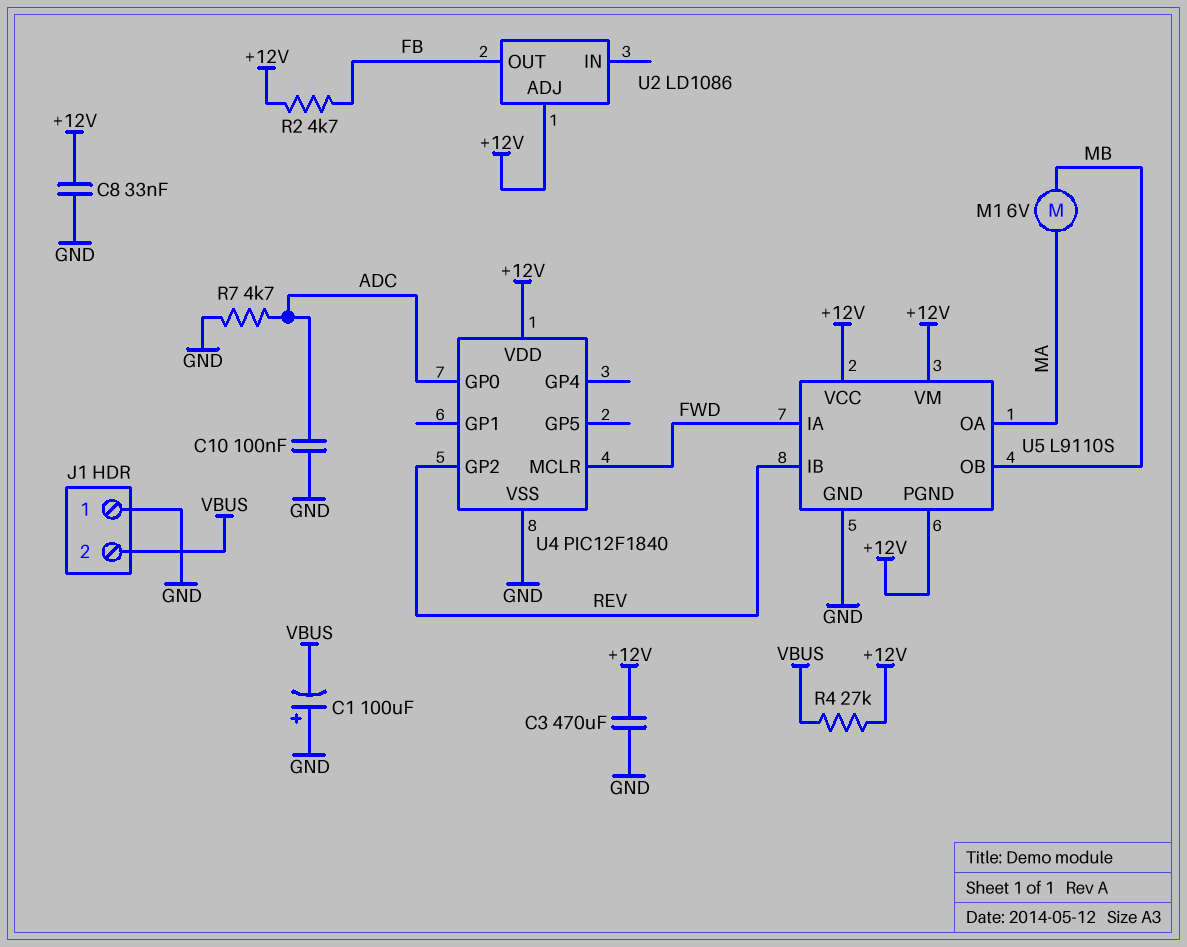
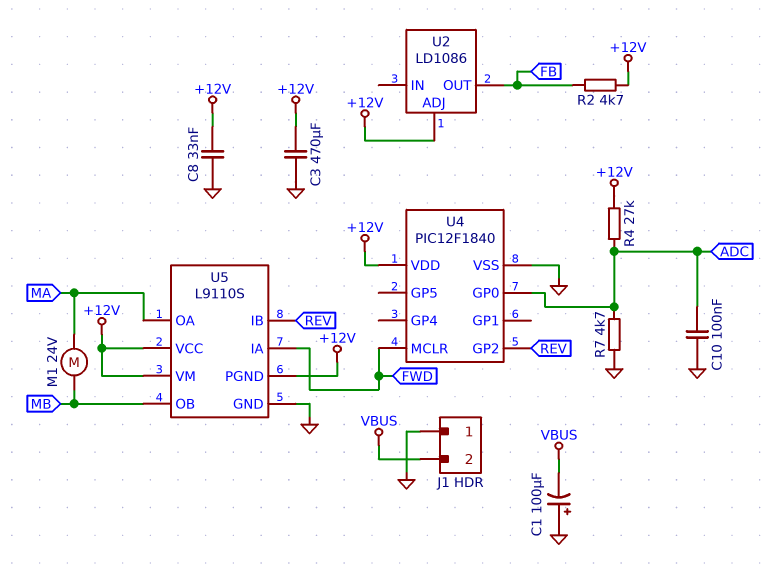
M1: motor 6V (MA, MB) -> motor 24V (MA, MB)
R4: 27k (+12V, VBUS) -> 27k (+12V, ADC)

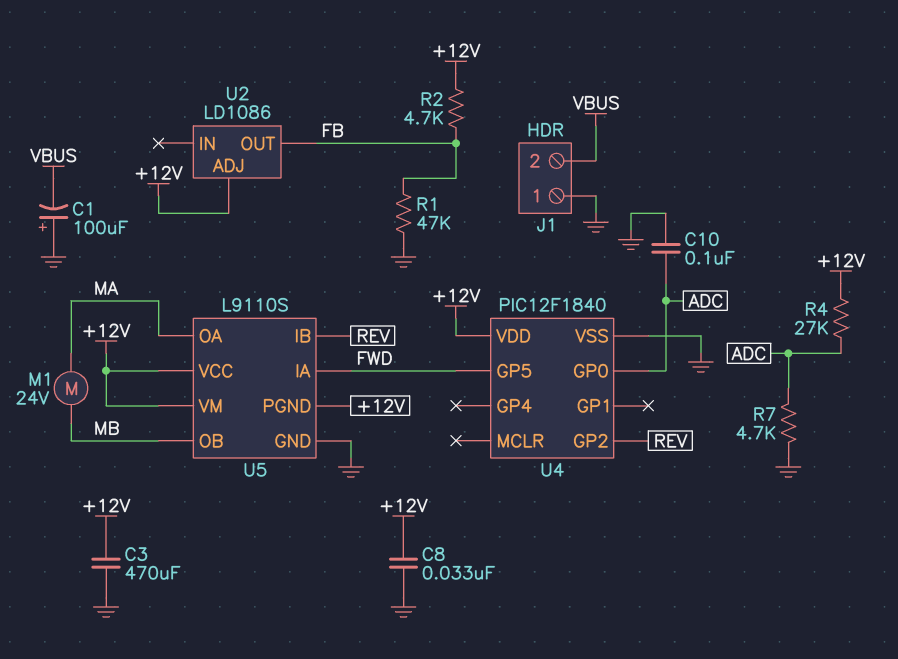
R1: none -> 47k (FB, GND)
U4 pin GP5: none -> FWD
U4 pin MCLR: FWD -> none

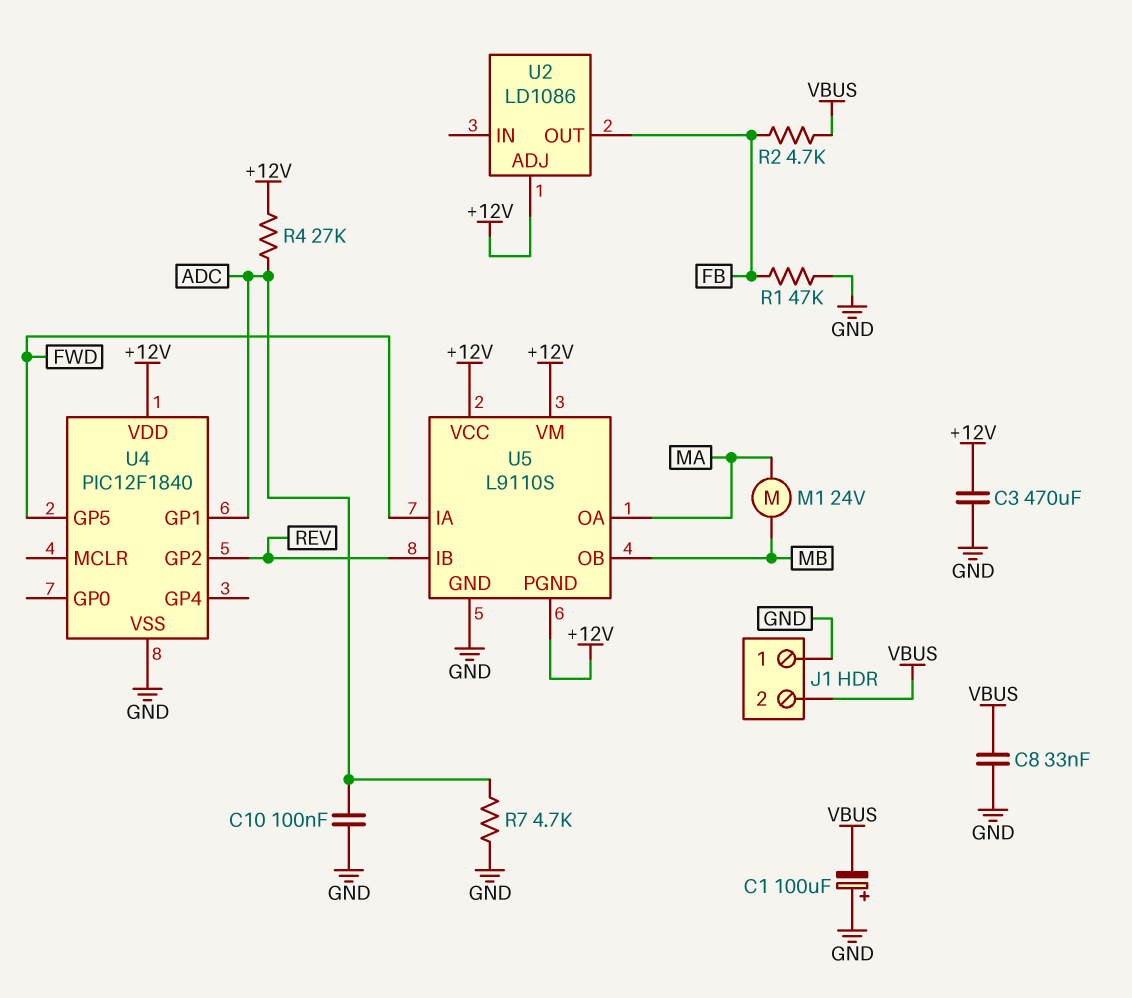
C8: 33nF (+12V, GND) -> 33nF (GND, VBUS)
R2: 4.7k (+12V, FB) -> 4.7k (FB, VBUS)
U4 pin GP0: ADC -> none
U4 pin GP1: none -> ADC

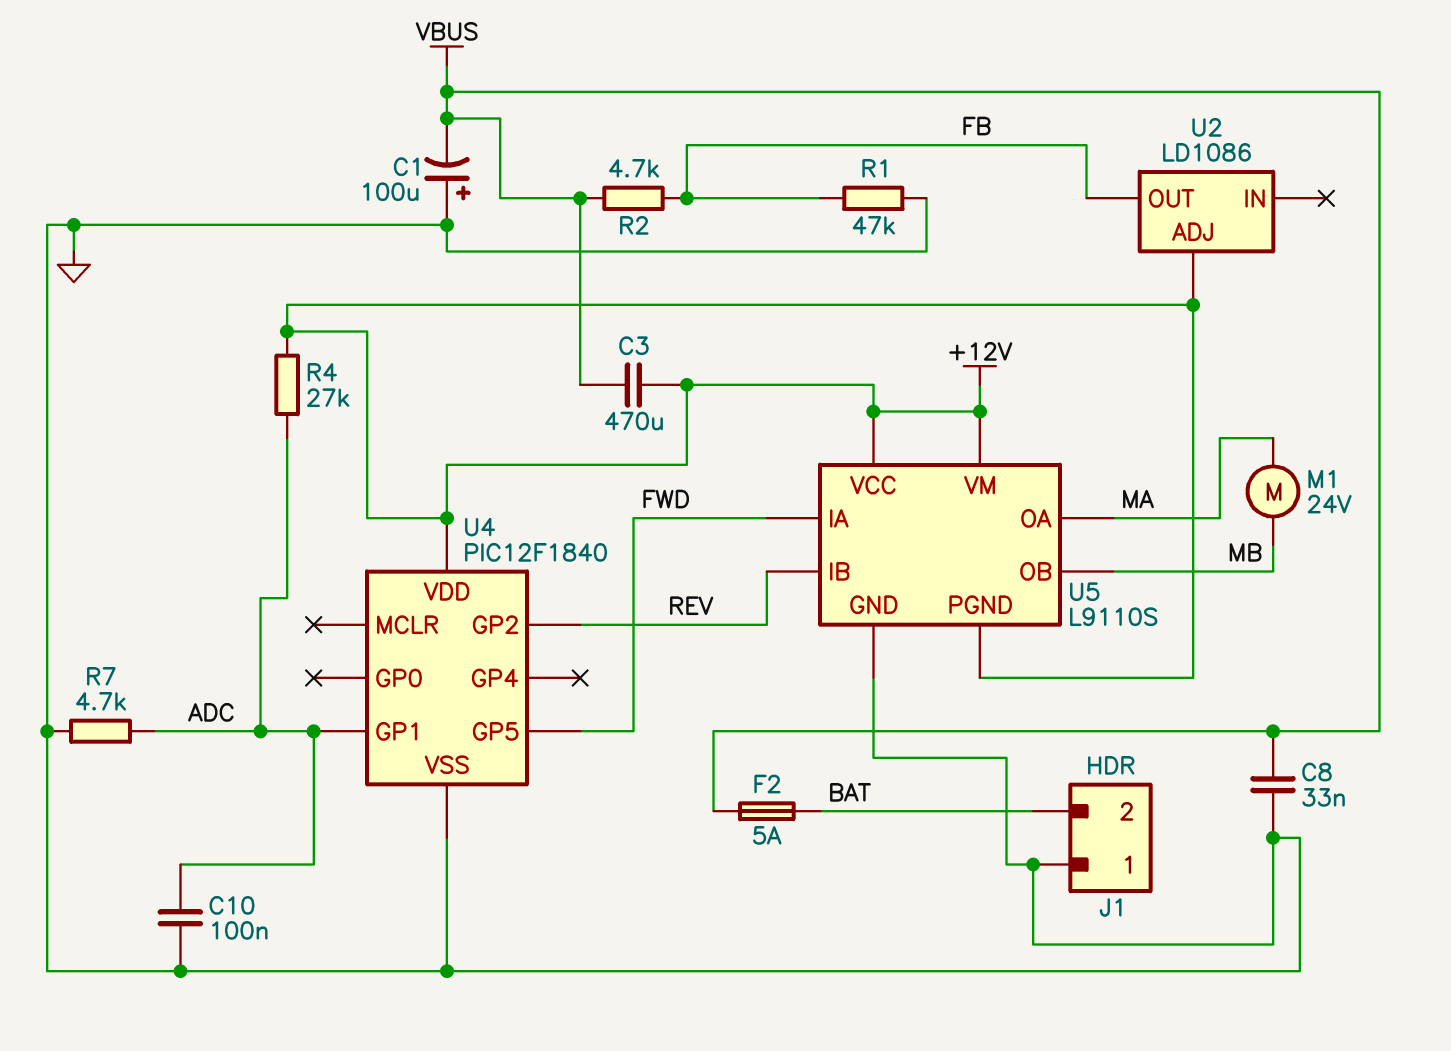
C3: 470uF (+12V, GND) -> 470uF (+12V, VBUS)
F2: none -> 5A (BAT, VBUS)
J1 pin 2: VBUS -> BAT

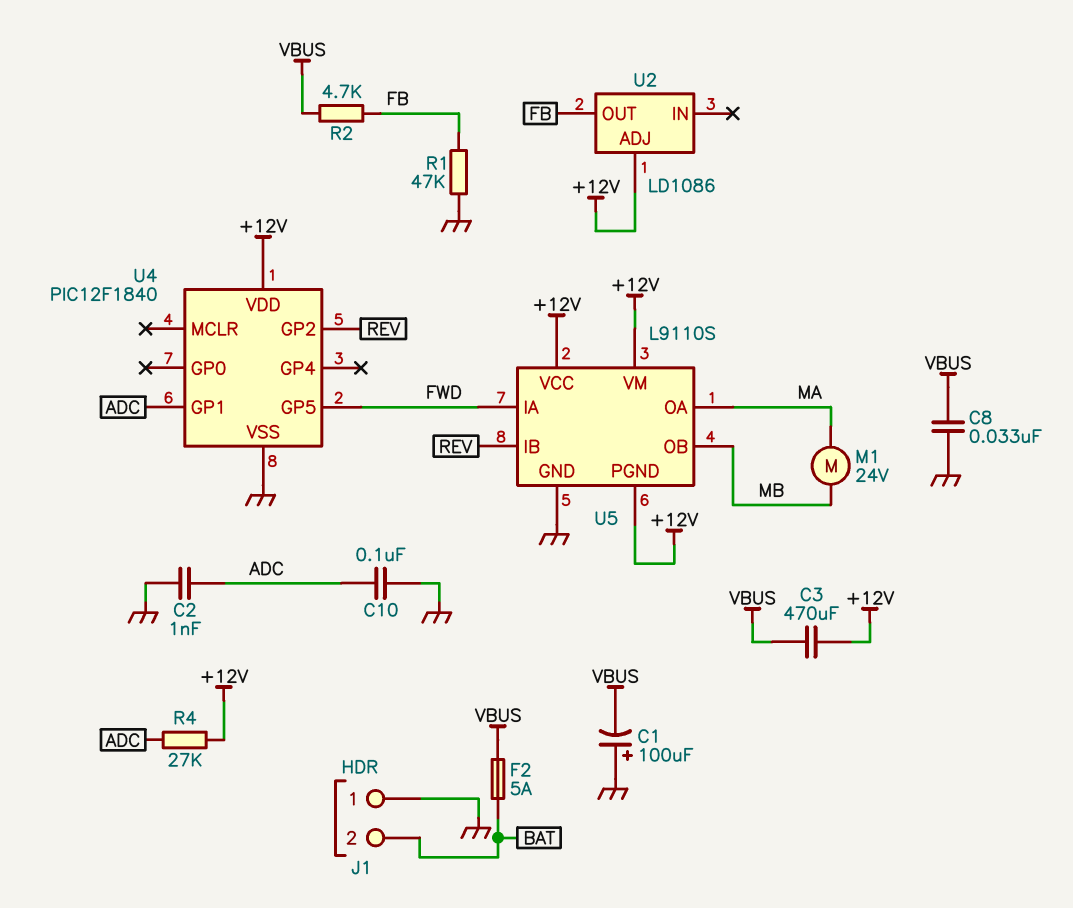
C2: none -> 1nF (ADC, GND)
R7: 4.7k (ADC, GND) -> none

